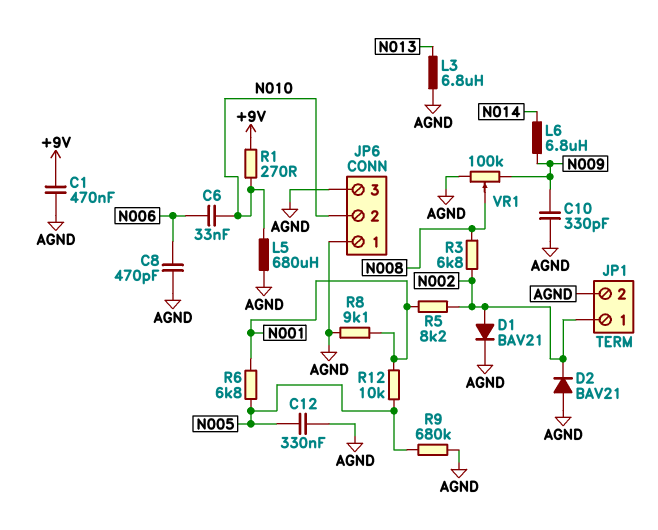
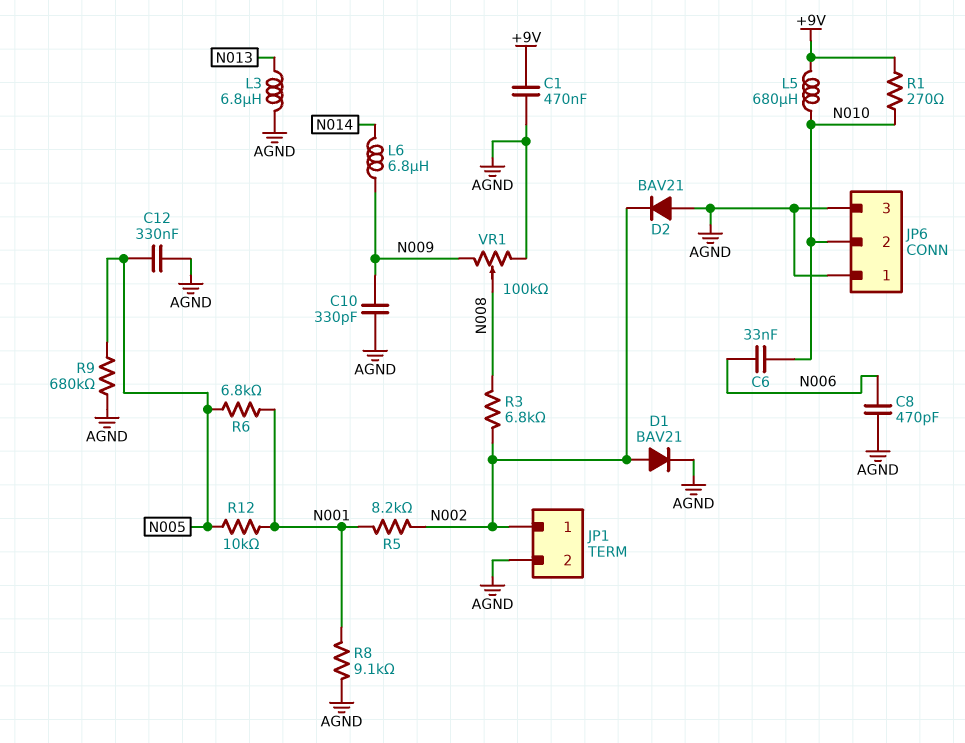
L5: 680uH (AGND, N010) -> 680uH (+9V, N010)

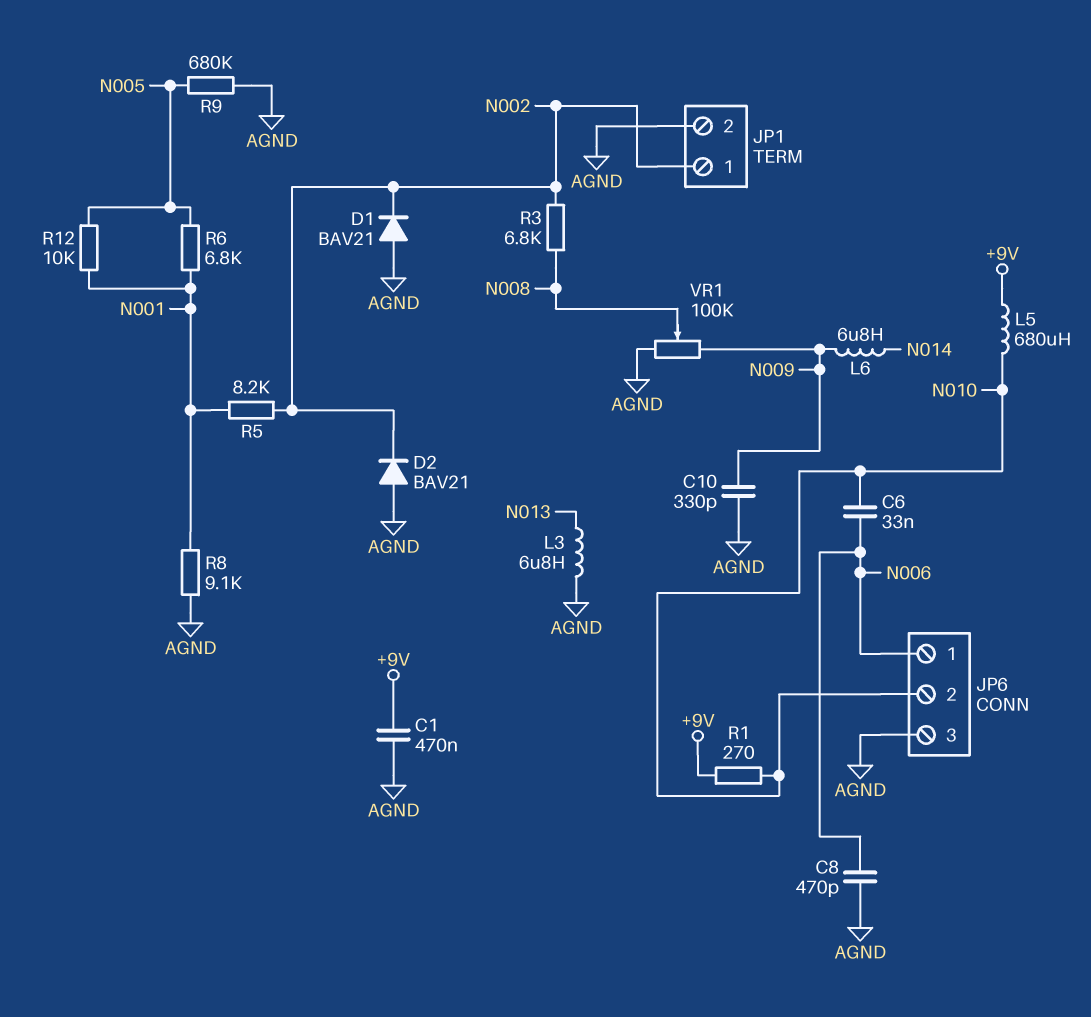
C12: 330nF (AGND, N005) -> none
D1: diode BAV21 (A N002, K AGND) -> diode BAV21 (A AGND, K N002)
JP6 pin 1: AGND -> N006

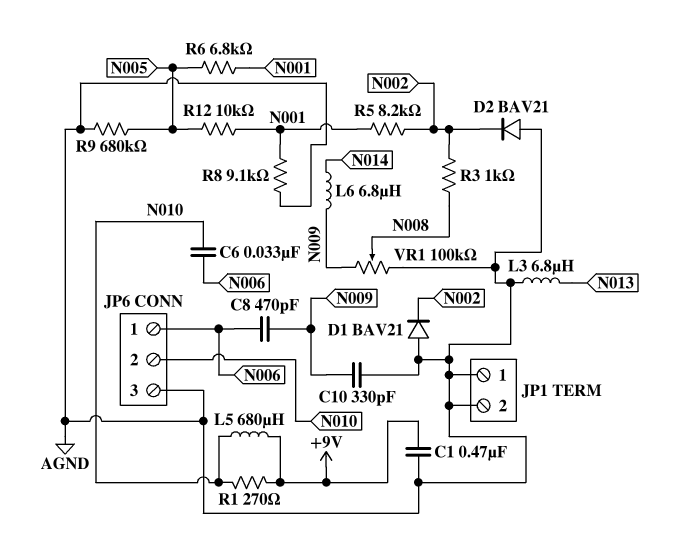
C8: 470pF (AGND, N006) -> 470pF (N006, N009)
JP1 pin 1: N002 -> AGND
R3: 6.8k (N002, N008) -> 1k (N002, N008)

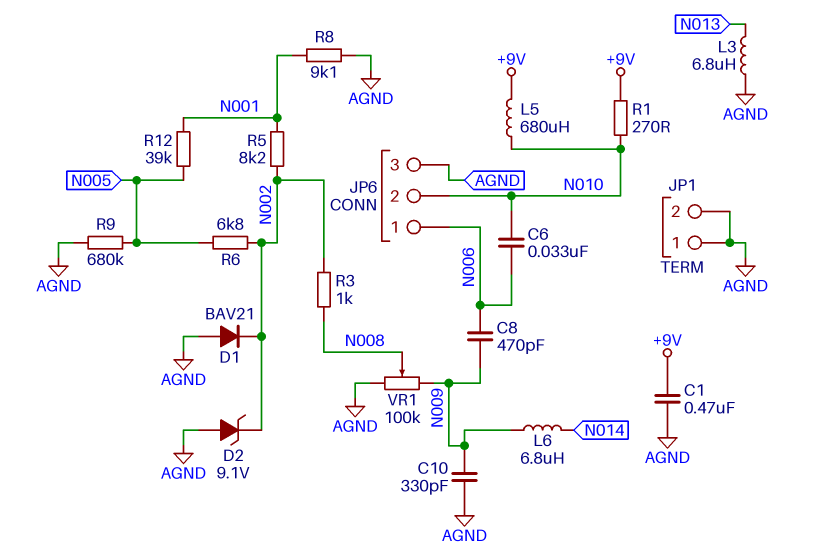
D2: diode BAV21 (A AGND, K N002) -> zener 9.1V (A AGND, K N002)
R6: 6.8k (N001, N005) -> 6.8k (N002, N005)
R12: 10k (N001, N005) -> 39k (N001, N005)

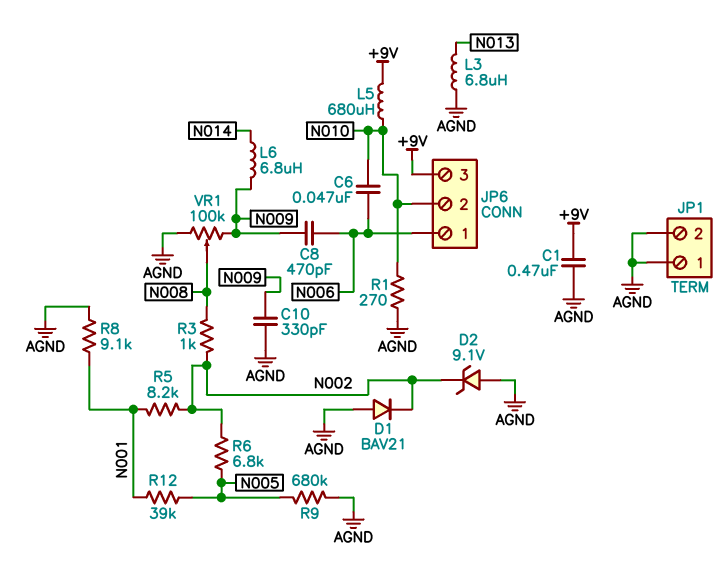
C6: 33nF (N006, N010) -> 47nF (N006, N010)
JP6 pin 3: AGND -> +9V
R1: 270 (+9V, N010) -> 270 (AGND, N010)

